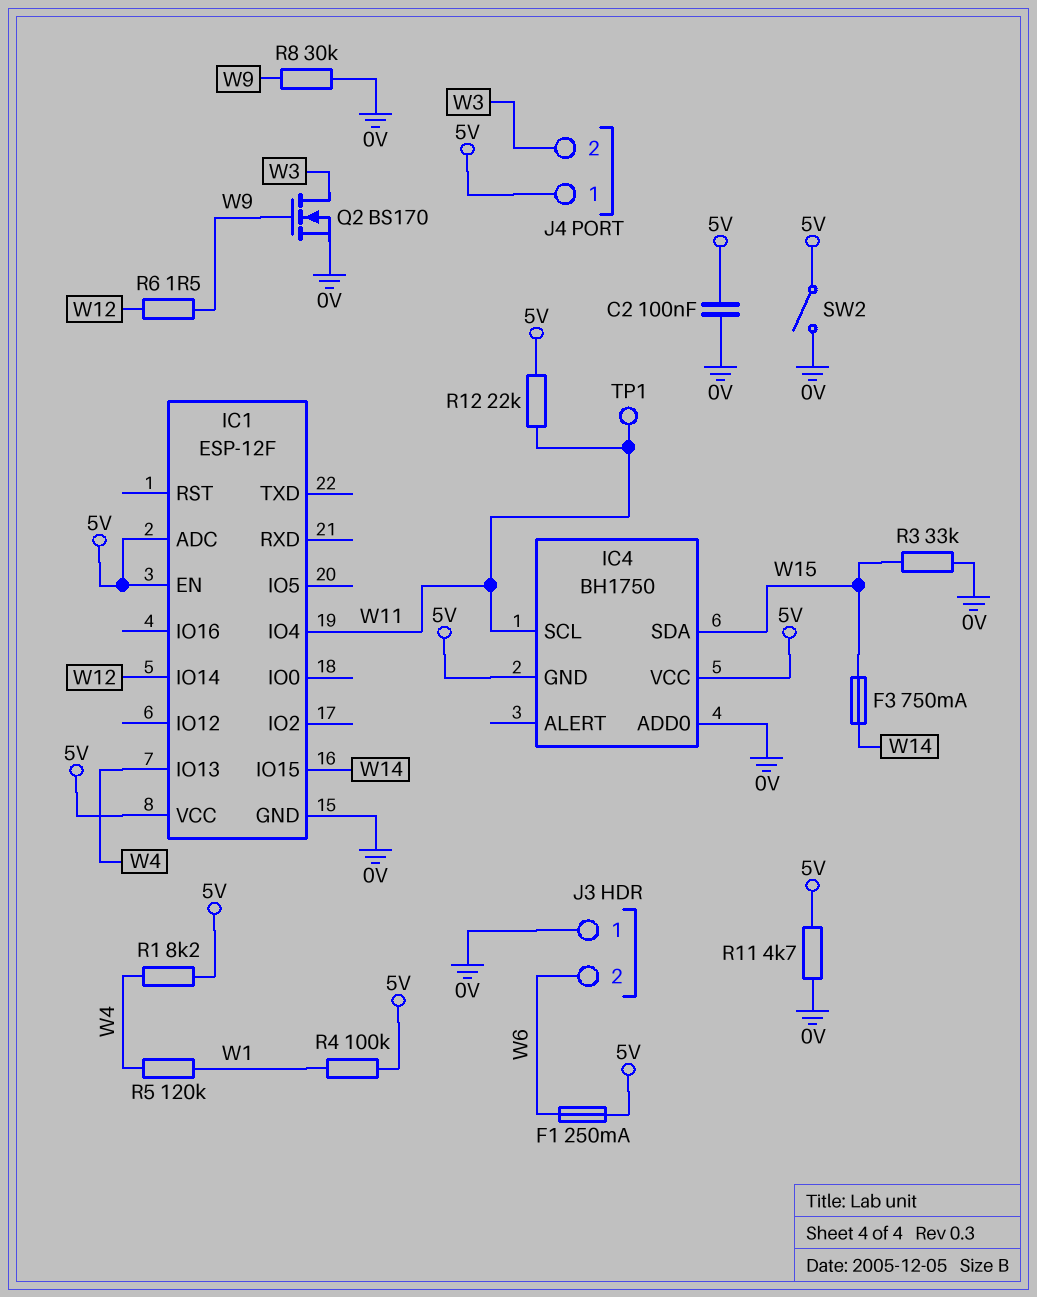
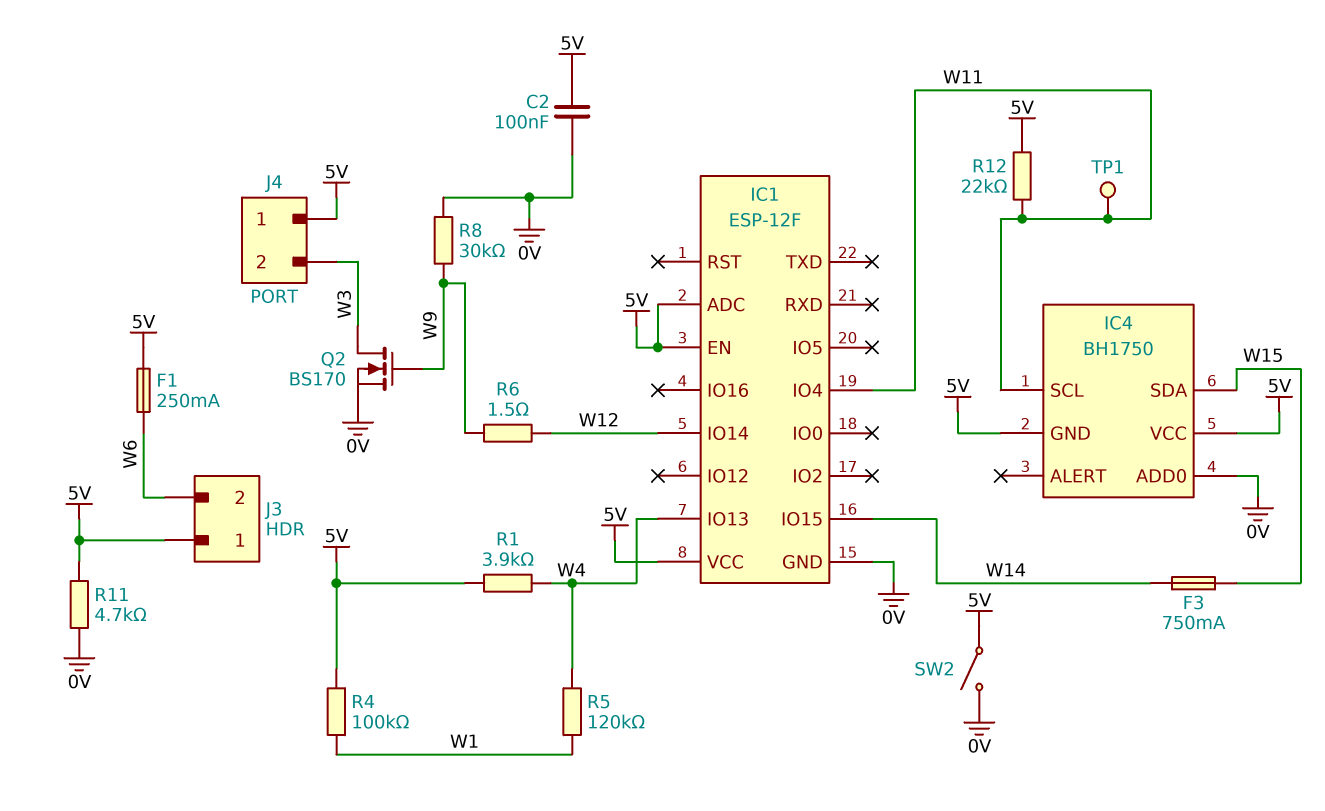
J3 pin 1: 0V -> 5V
R1: 8.2k (5V, W4) -> 3.9k (5V, W4)
R3: 33k (0V, W15) -> none

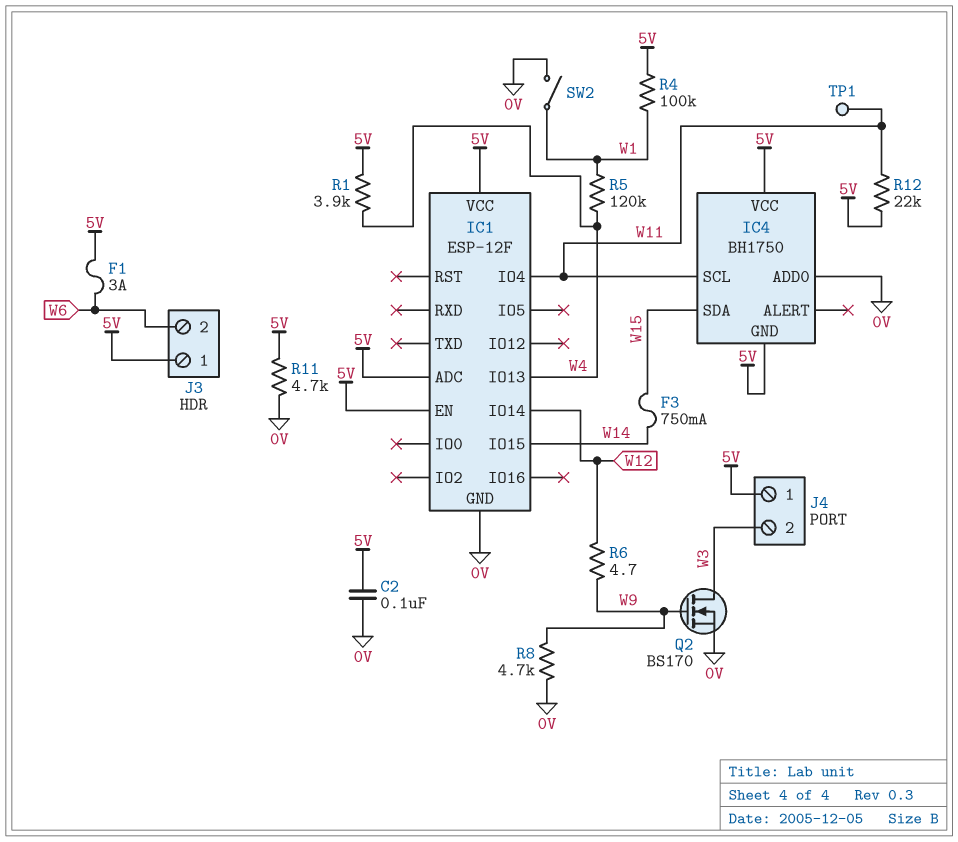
F1: 250mA (5V, W6) -> 3A (5V, W6)
R6: 1.5 (W9, W12) -> 4.7 (W9, W12)
R8: 30k (0V, W9) -> 4.7k (0V, W9)
SW2: switch (0V, 5V) -> switch (0V, W1)

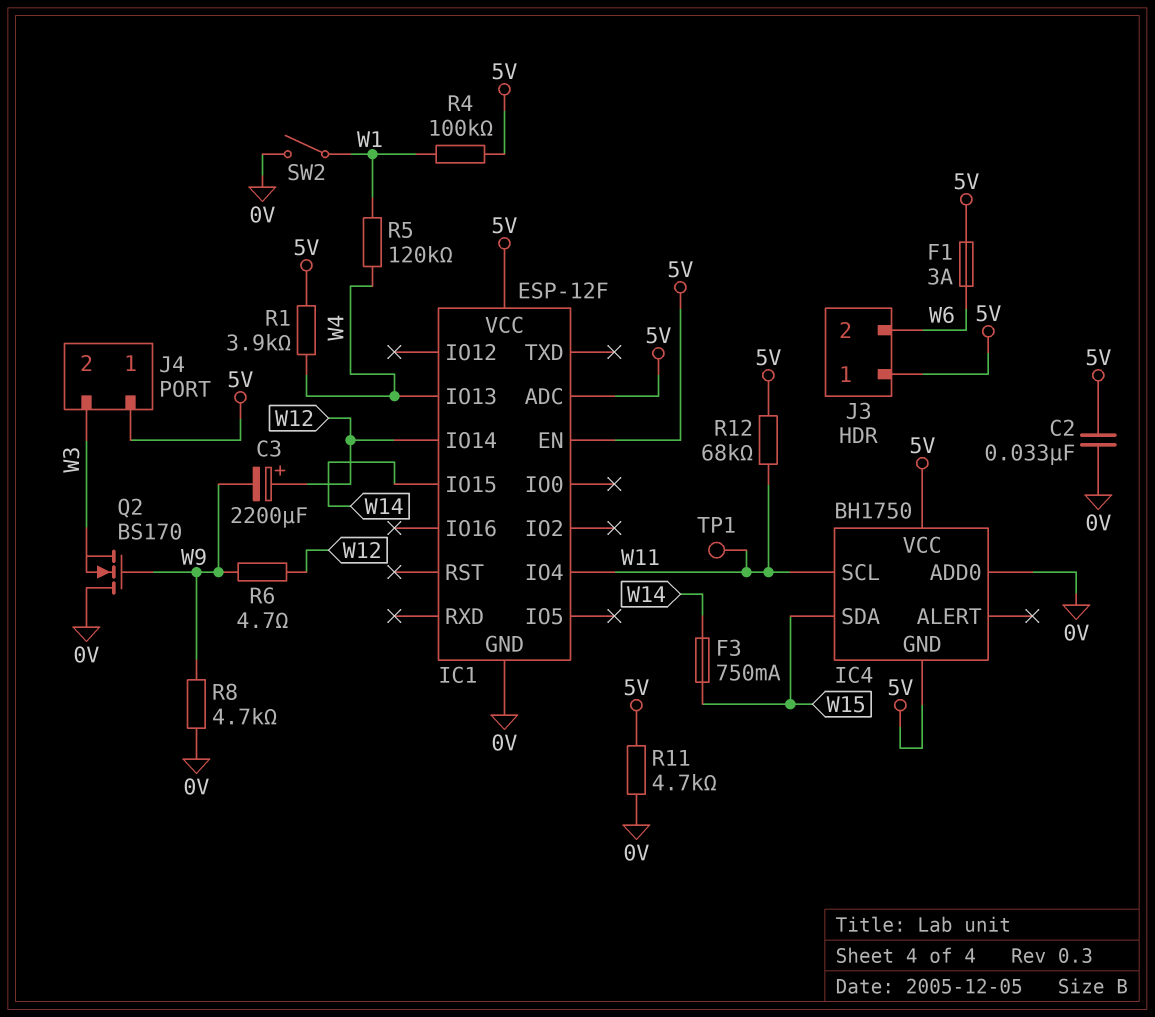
C2: 100nF (0V, 5V) -> 33nF (0V, 5V)
C3: none -> 2200uF (plus W12, minus W9)
Q2: NMOS BS170 (G W9, D W3, S 0V) -> NMOS BS170 (G W9, D 0V, S W3)
R12: 22k (5V, W11) -> 68k (5V, W11)

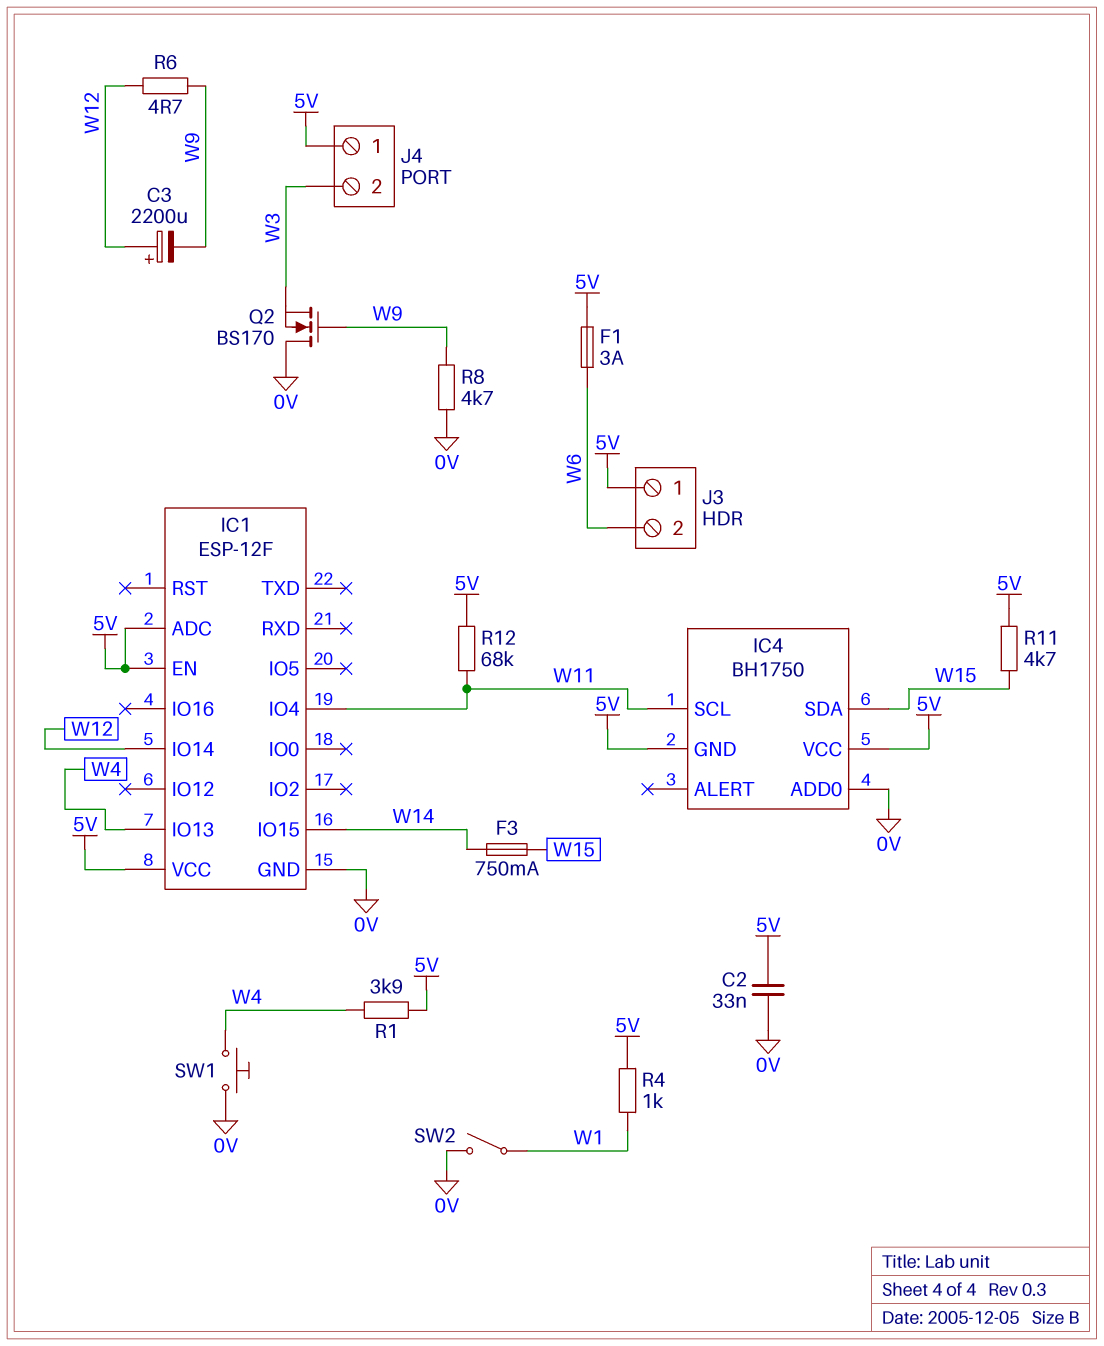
R4: 100k (5V, W1) -> 1k (5V, W1)
R5: 120k (W1, W4) -> none
R11: 4.7k (0V, 5V) -> 4.7k (5V, W15)
SW1: none -> button (0V, W4)
TP1: test point (W11) -> none

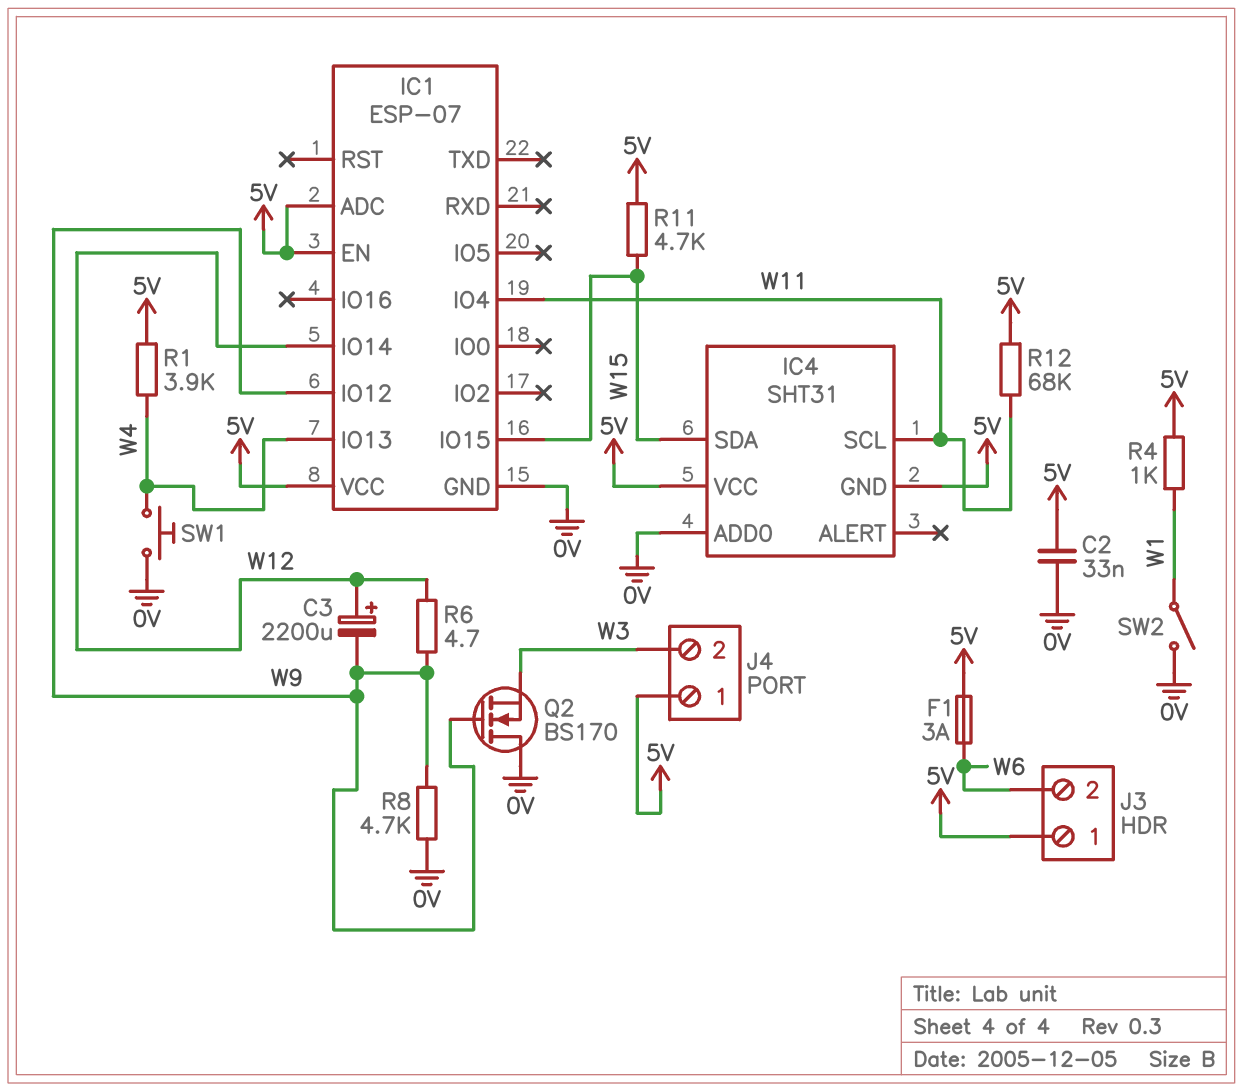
F3: 750mA (W14, W15) -> none
IC1: ESP-12F -> ESP-07
IC1 pin IO12: none -> W9
IC1 pin IO15: W14 -> W15
IC4: BH1750 -> SHT31

